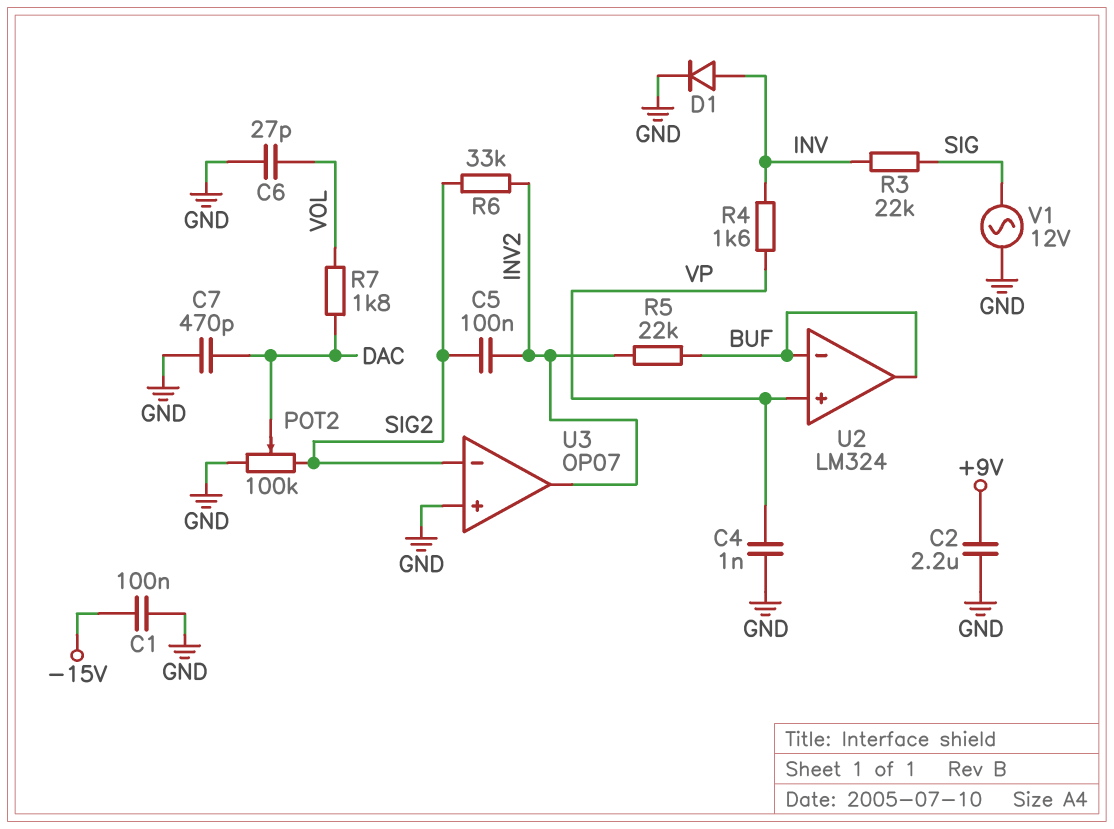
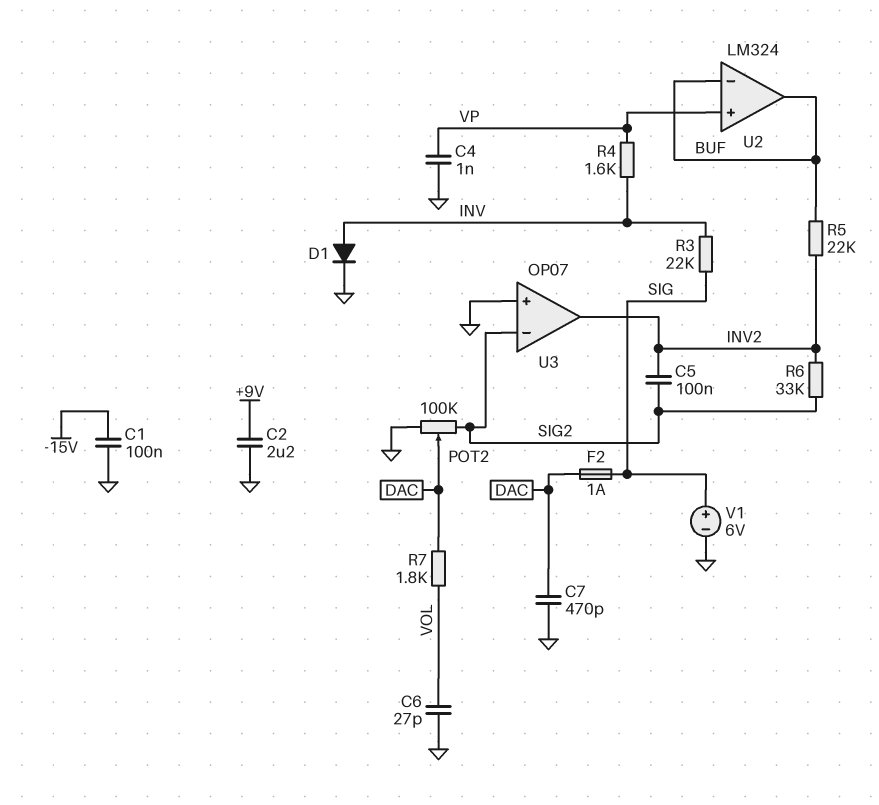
F2: none -> 1A (DAC, SIG)
V1: AC 12V (GND, SIG) -> 6V (plus SIG, minus GND)

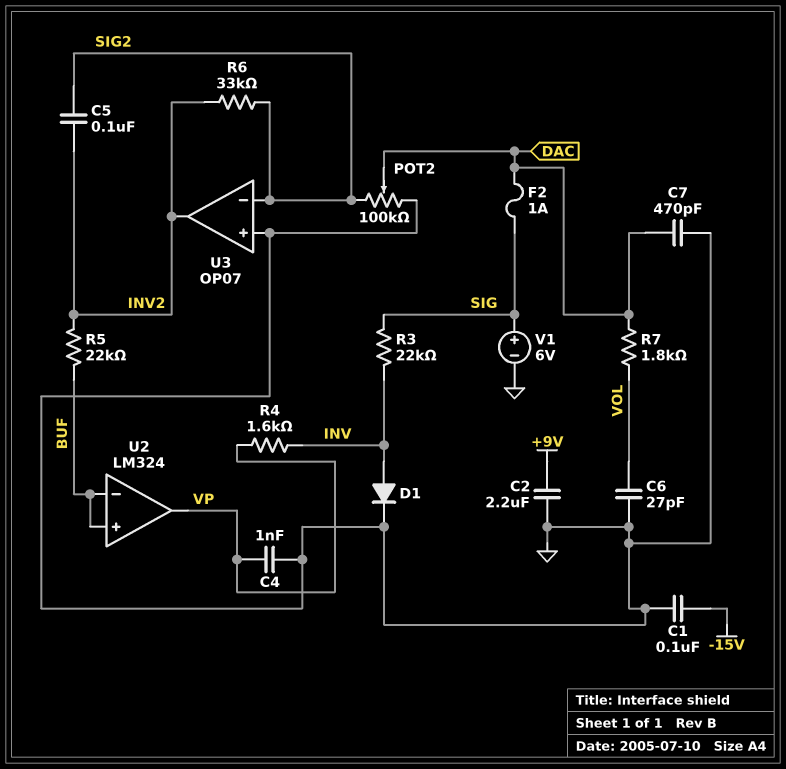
U2 pin in+: VP -> BUF
U2 pin out: BUF -> VP

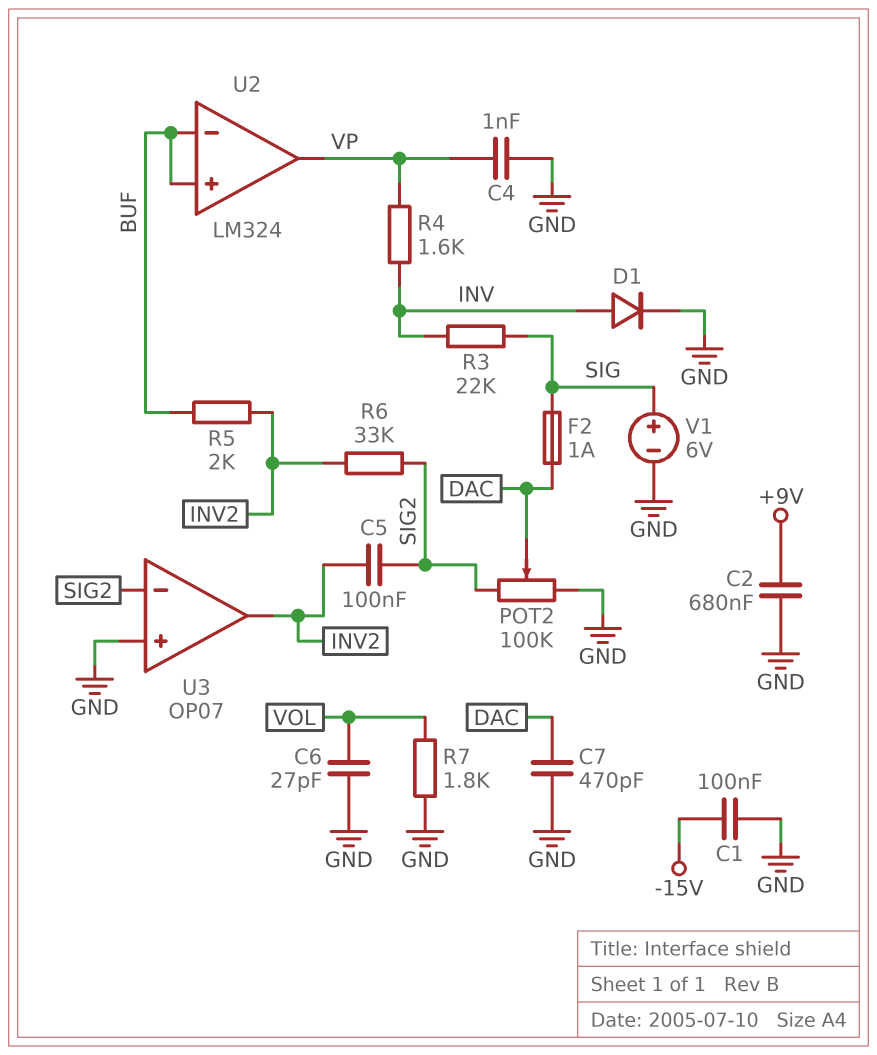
C2: 2.2uF (+9V, GND) -> 680nF (+9V, GND)
R5: 22k (BUF, INV2) -> 2k (BUF, INV2)
R7: 1.8k (DAC, VOL) -> 1.8k (GND, VOL)

